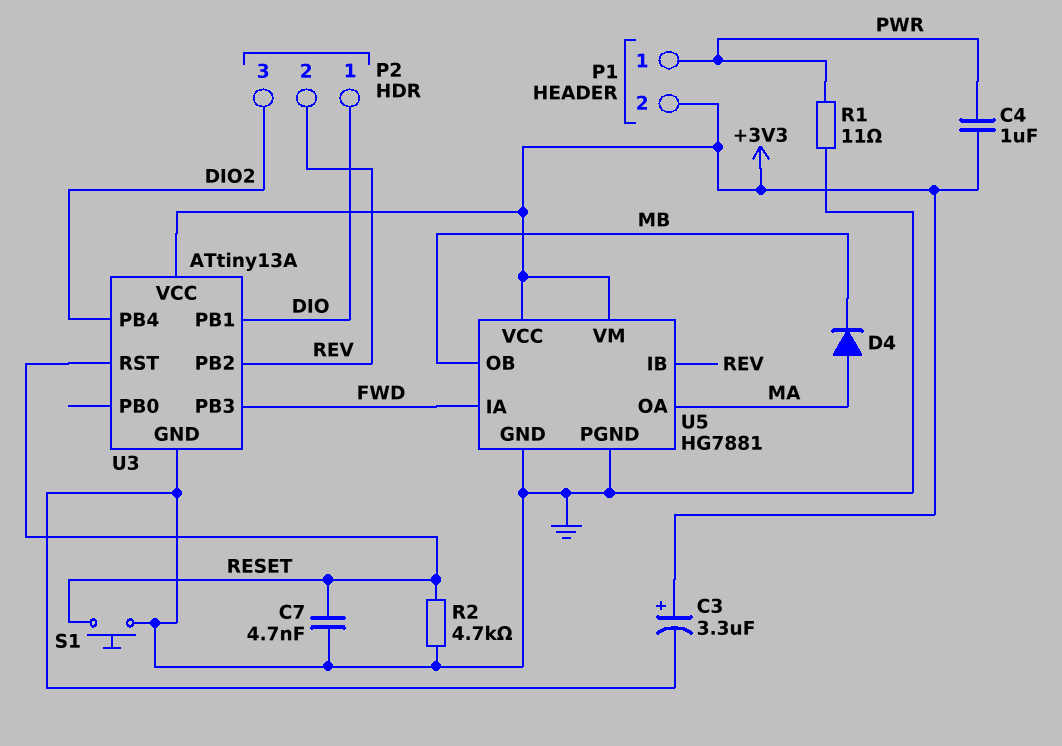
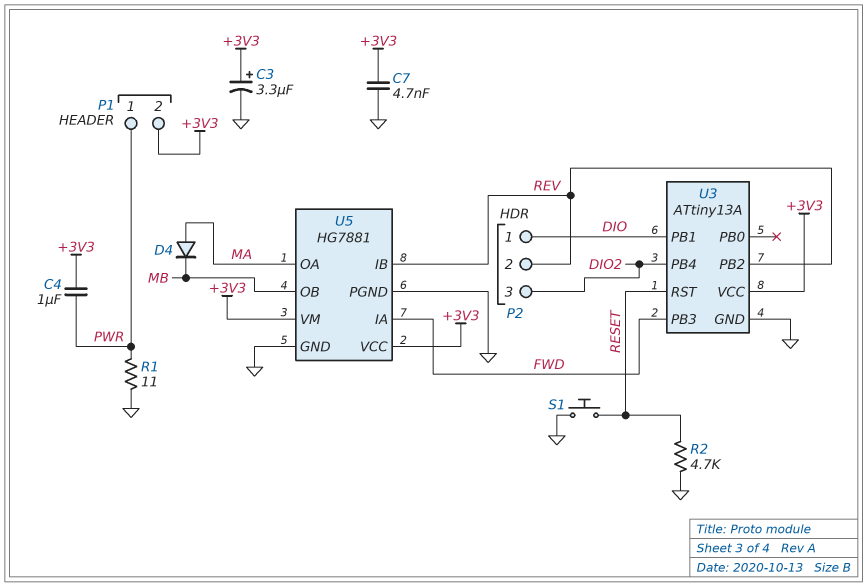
C7: 4.7nF (GND, RESET) -> 4.7nF (+3V3, GND)

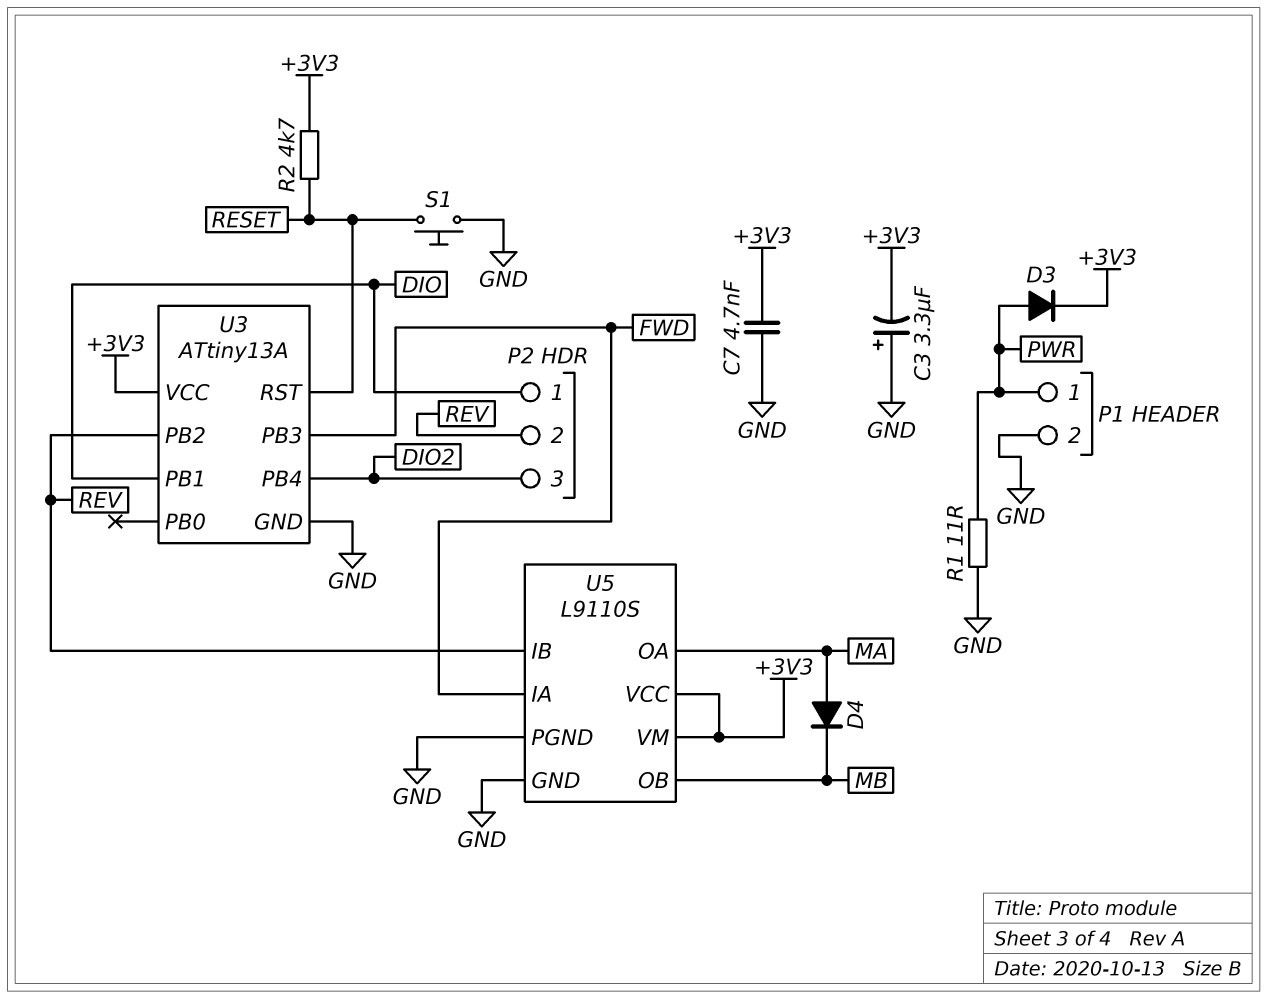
C3: 3.3uF (plus +3V3, minus GND) -> 3.3uF (plus GND, minus +3V3)
C4: 1uF (+3V3, PWR) -> none
D3: none -> diode (A PWR, K +3V3)
P1 pin 2: +3V3 -> GND
R2: 4.7k (GND, RESET) -> 4.7k (+3V3, RESET)
U5: HG7881 -> L9110S

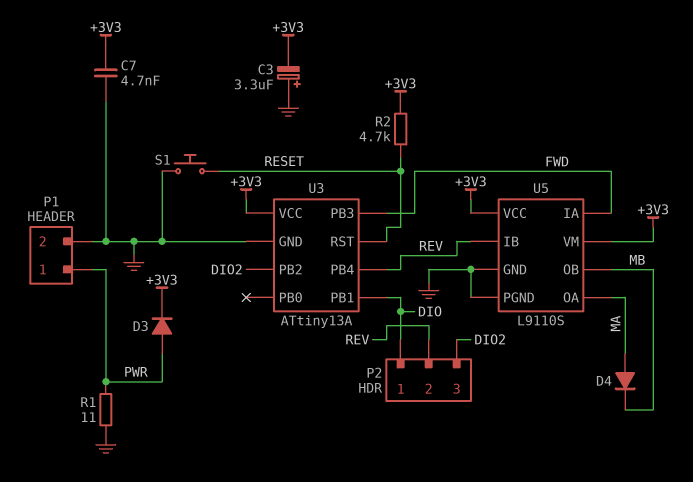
U3 pin PB2: REV -> DIO2
U3 pin PB4: DIO2 -> REV

